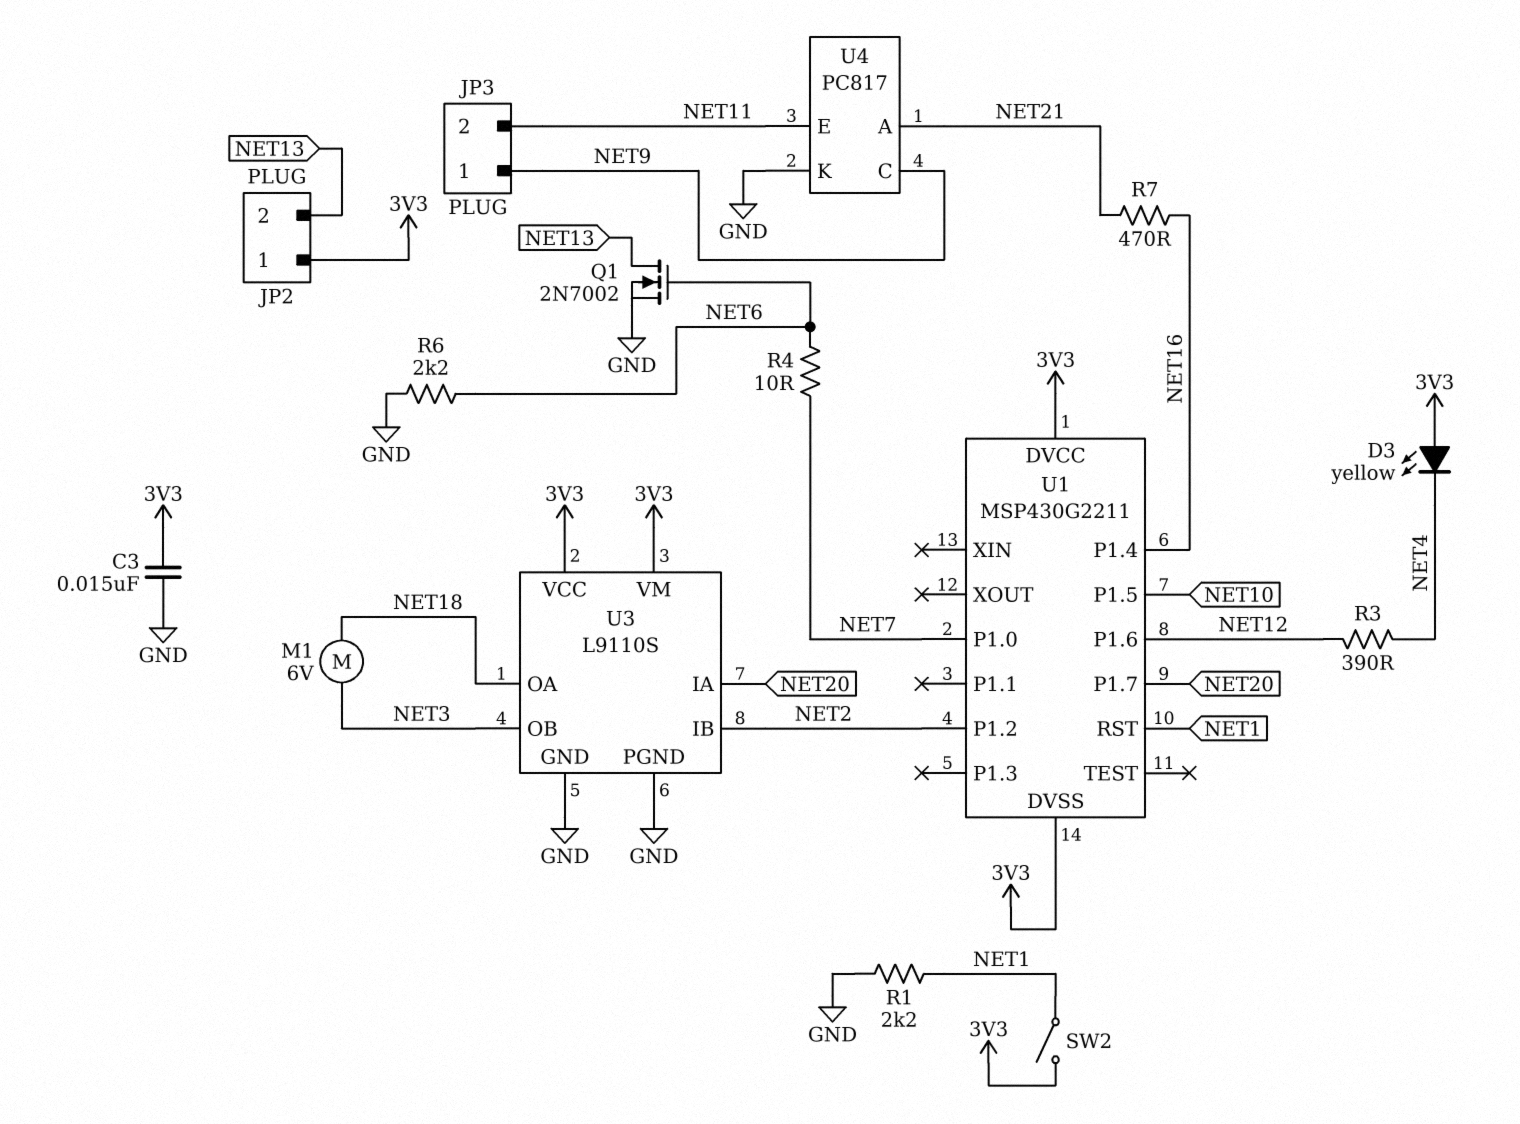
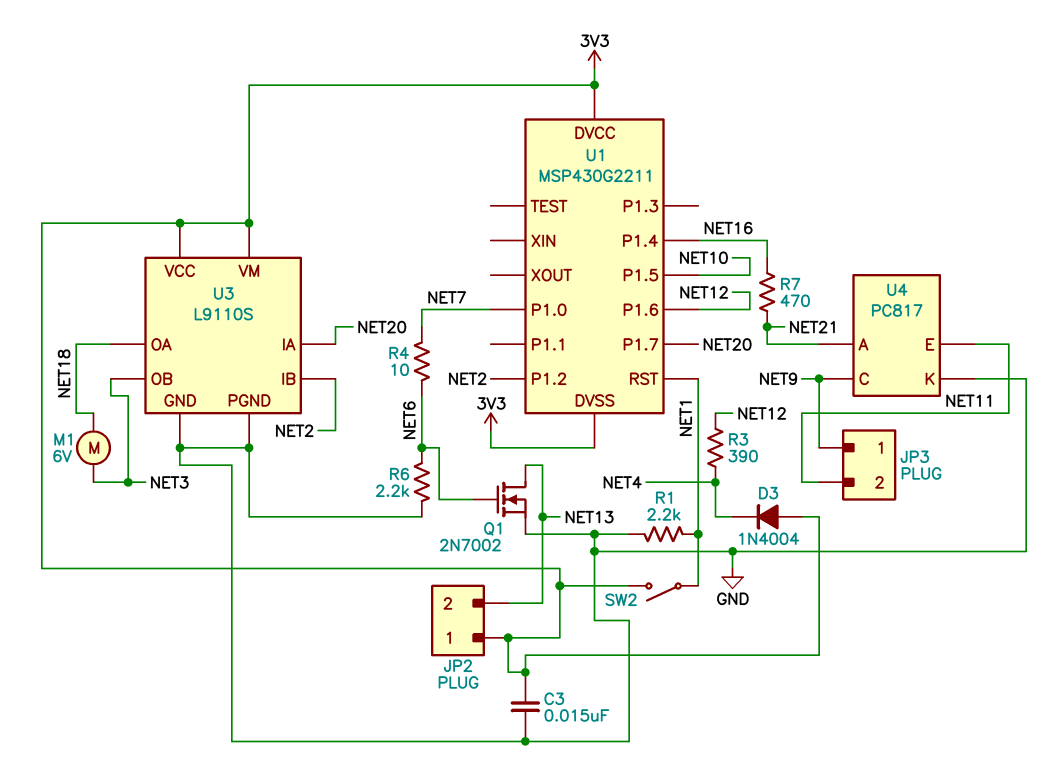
D3: LED yellow (A 3V3, K NET4) -> diode 1N4004 (A 3V3, K NET4)

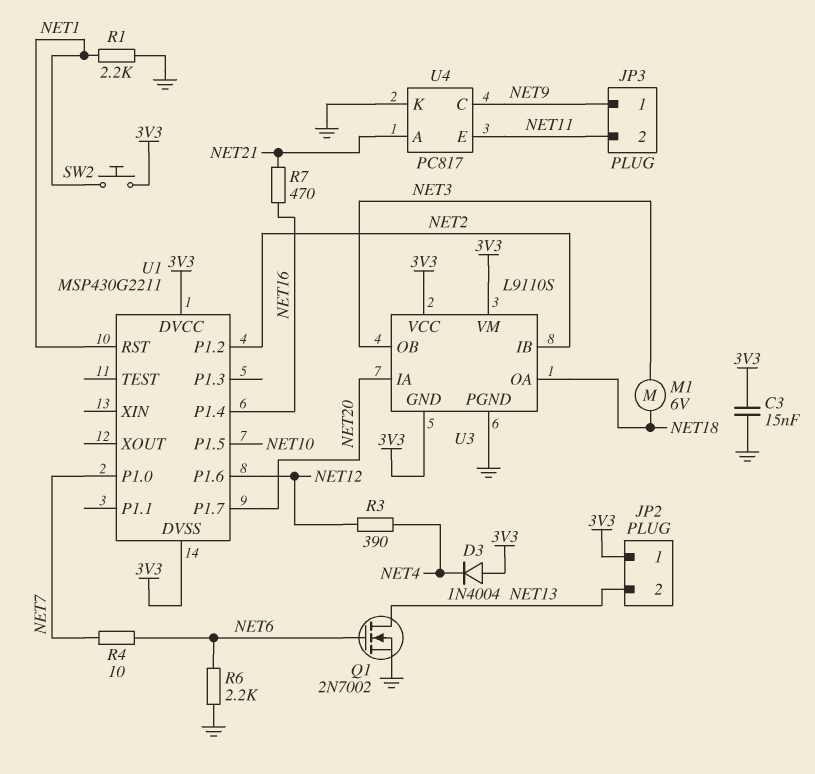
SW2: switch (3V3, NET1) -> button (3V3, NET1)
U3 pin GND: GND -> 3V3

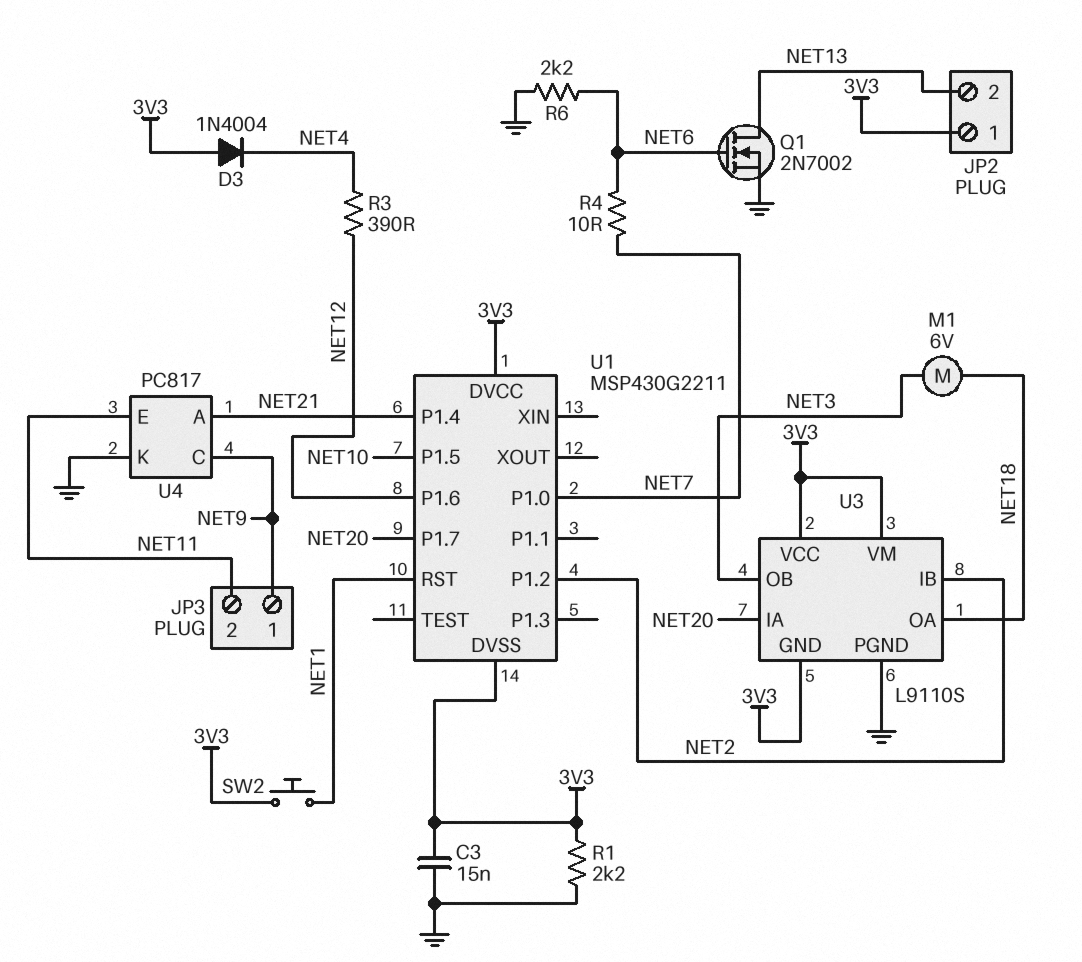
R1: 2.2k (GND, NET1) -> 2.2k (3V3, GND)
R7: 470 (NET16, NET21) -> none
U1 pin P1.4: NET16 -> NET21

